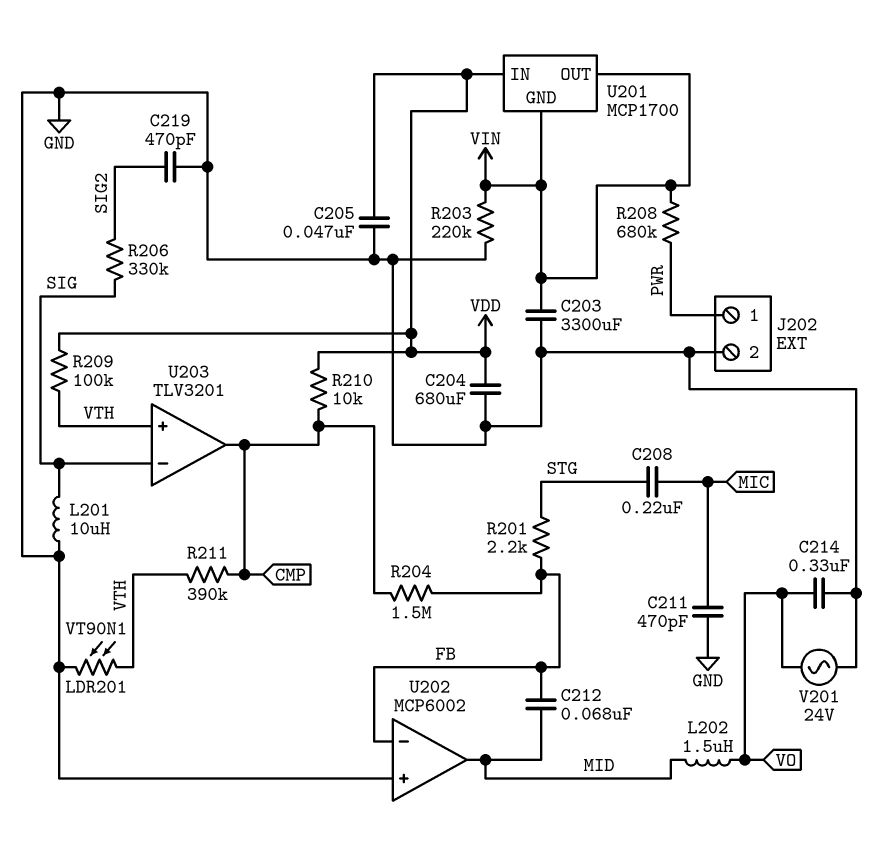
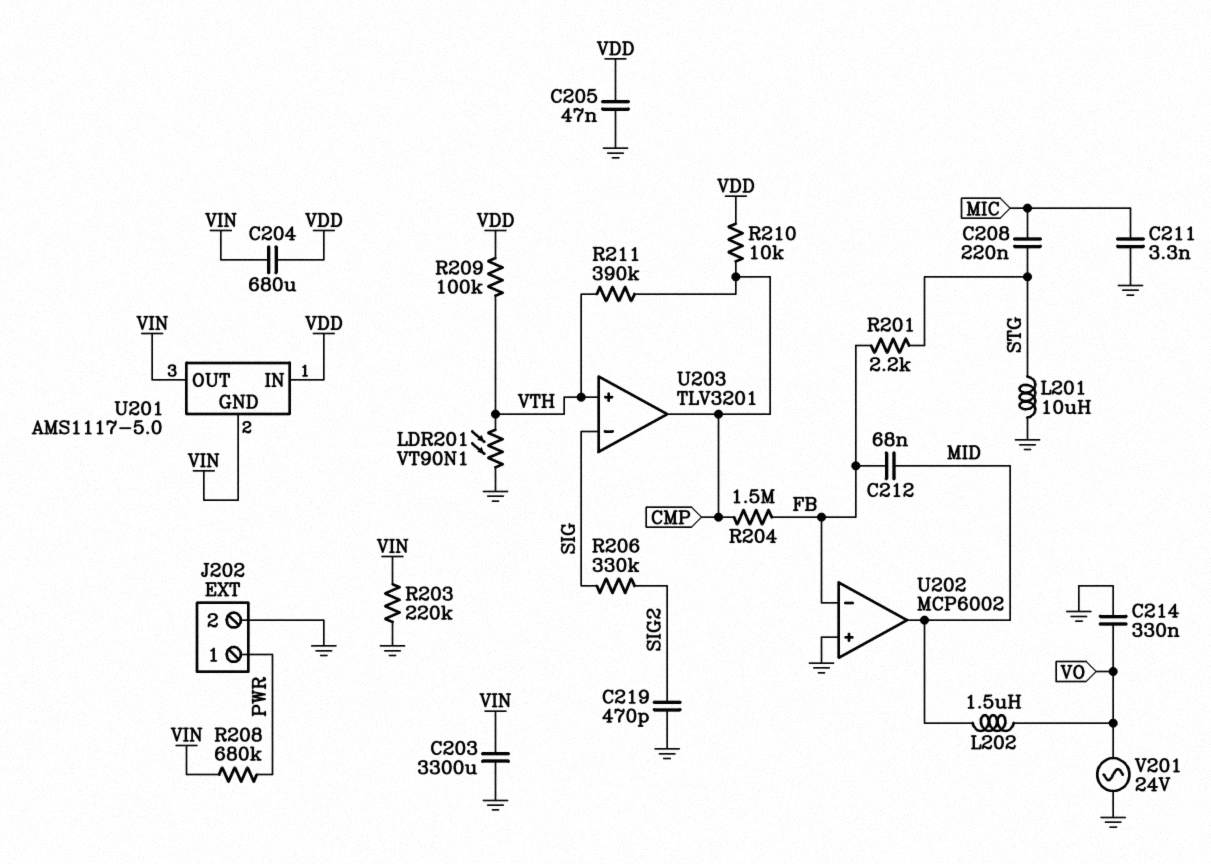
C204: 680uF (GND, VDD) -> 680uF (VDD, VIN)
C211: 470pF (GND, MIC) -> 3.3nF (GND, MIC)
L201: 10uH (GND, SIG) -> 10uH (GND, STG)
U201: MCP1700 -> AMS1117-5.0

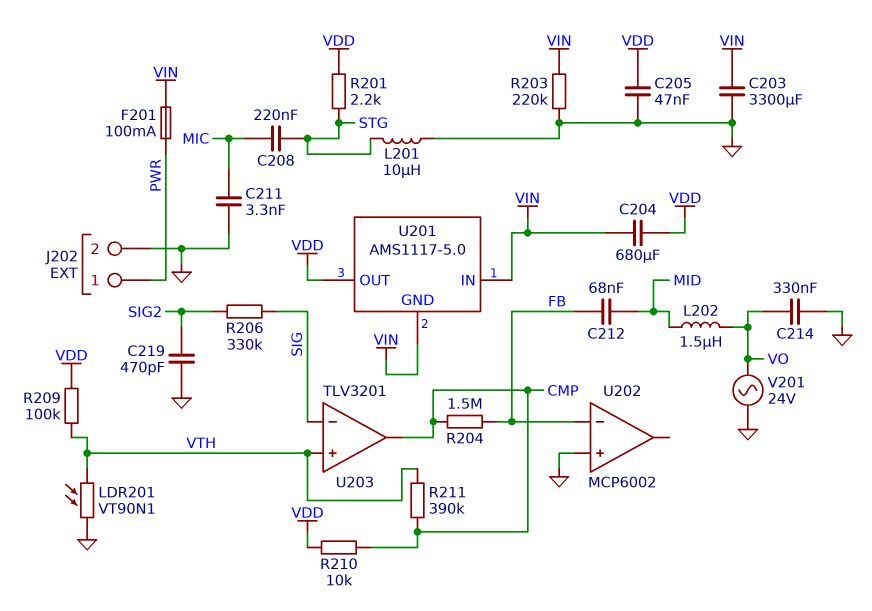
F201: none -> 100mA (PWR, VIN)
R201: 2.2k (FB, STG) -> 2.2k (STG, VDD)
R208: 680k (PWR, VIN) -> none
U201 pin IN: VDD -> VIN
U201 pin OUT: VIN -> VDD
U202 pin out: MID -> none

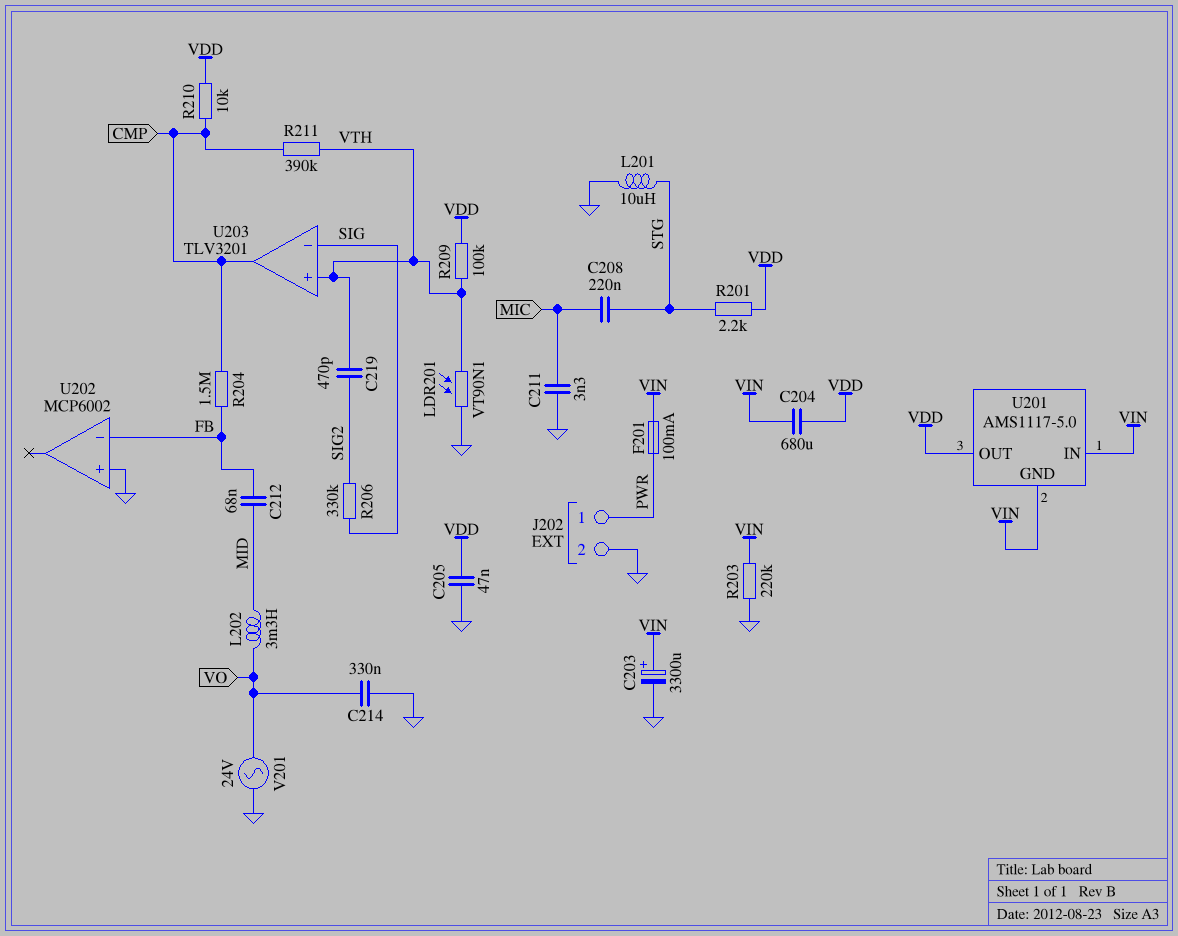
C203: 3300uF (GND, VIN) -> 3300uF (plus VIN, minus GND)
C219: 470pF (GND, SIG2) -> 470pF (SIG2, VTH)
L202: 1.5uH (MID, VO) -> 3.3mH (MID, VO)

